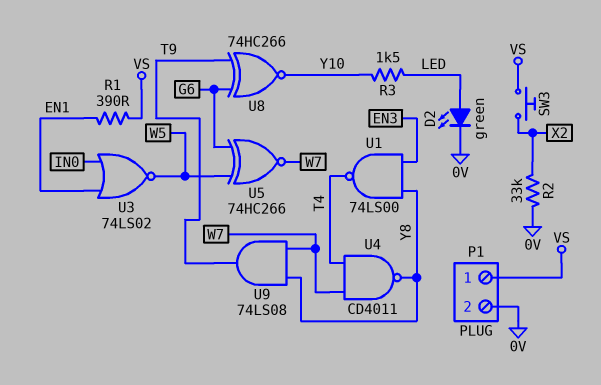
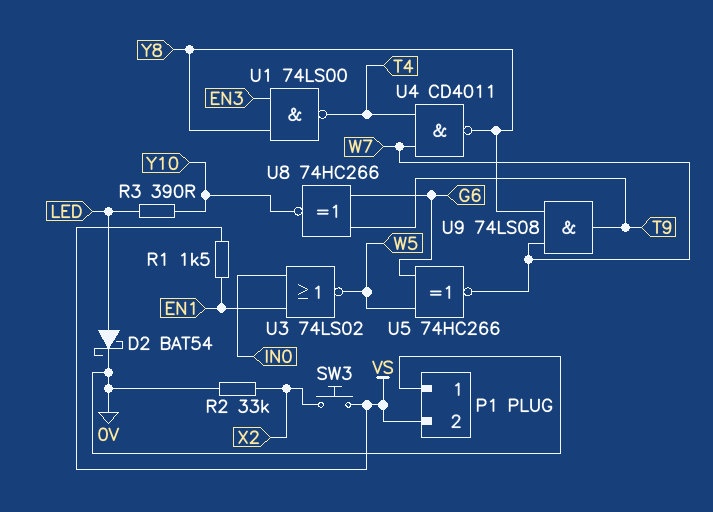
D2: LED green (A LED, K 0V) -> schottky BAT54 (A LED, K 0V)
P1 pin 1: VS -> 0V
P1 pin 2: 0V -> VS
R1: 390 (EN1, VS) -> 1.5k (EN1, VS)
R3: 1.5k (LED, Y10) -> 390 (LED, Y10)

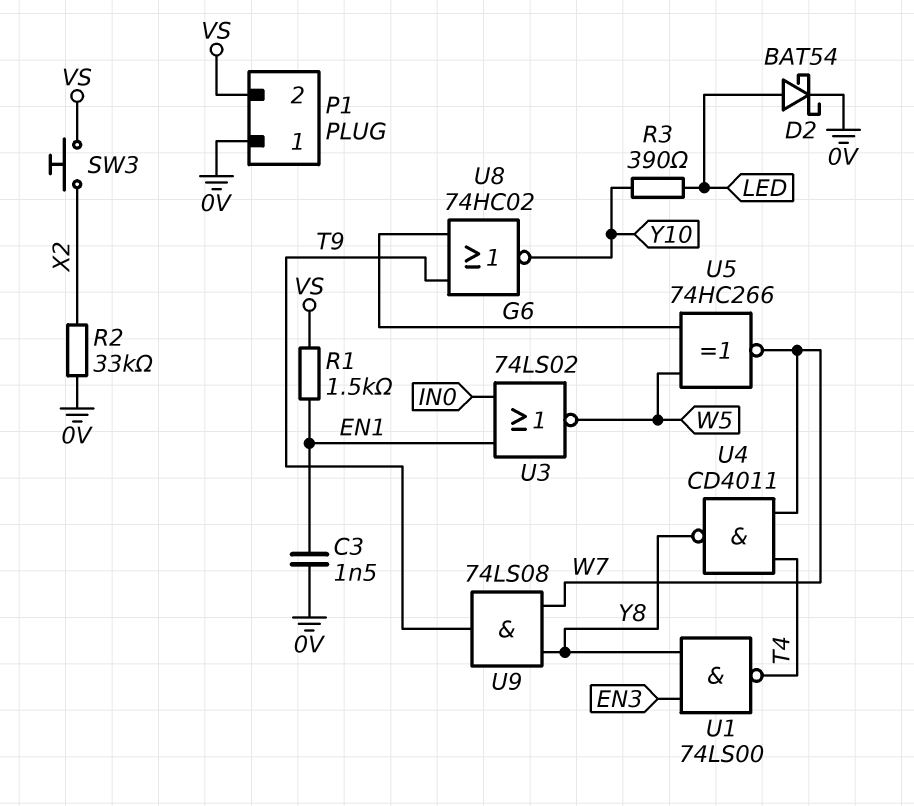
C3: none -> 1.5nF (0V, EN1)
U8: XNOR 74HC266 (in G6, in T9, out Y10) -> NOR 74HC02 (in G6, in T9, out Y10)

